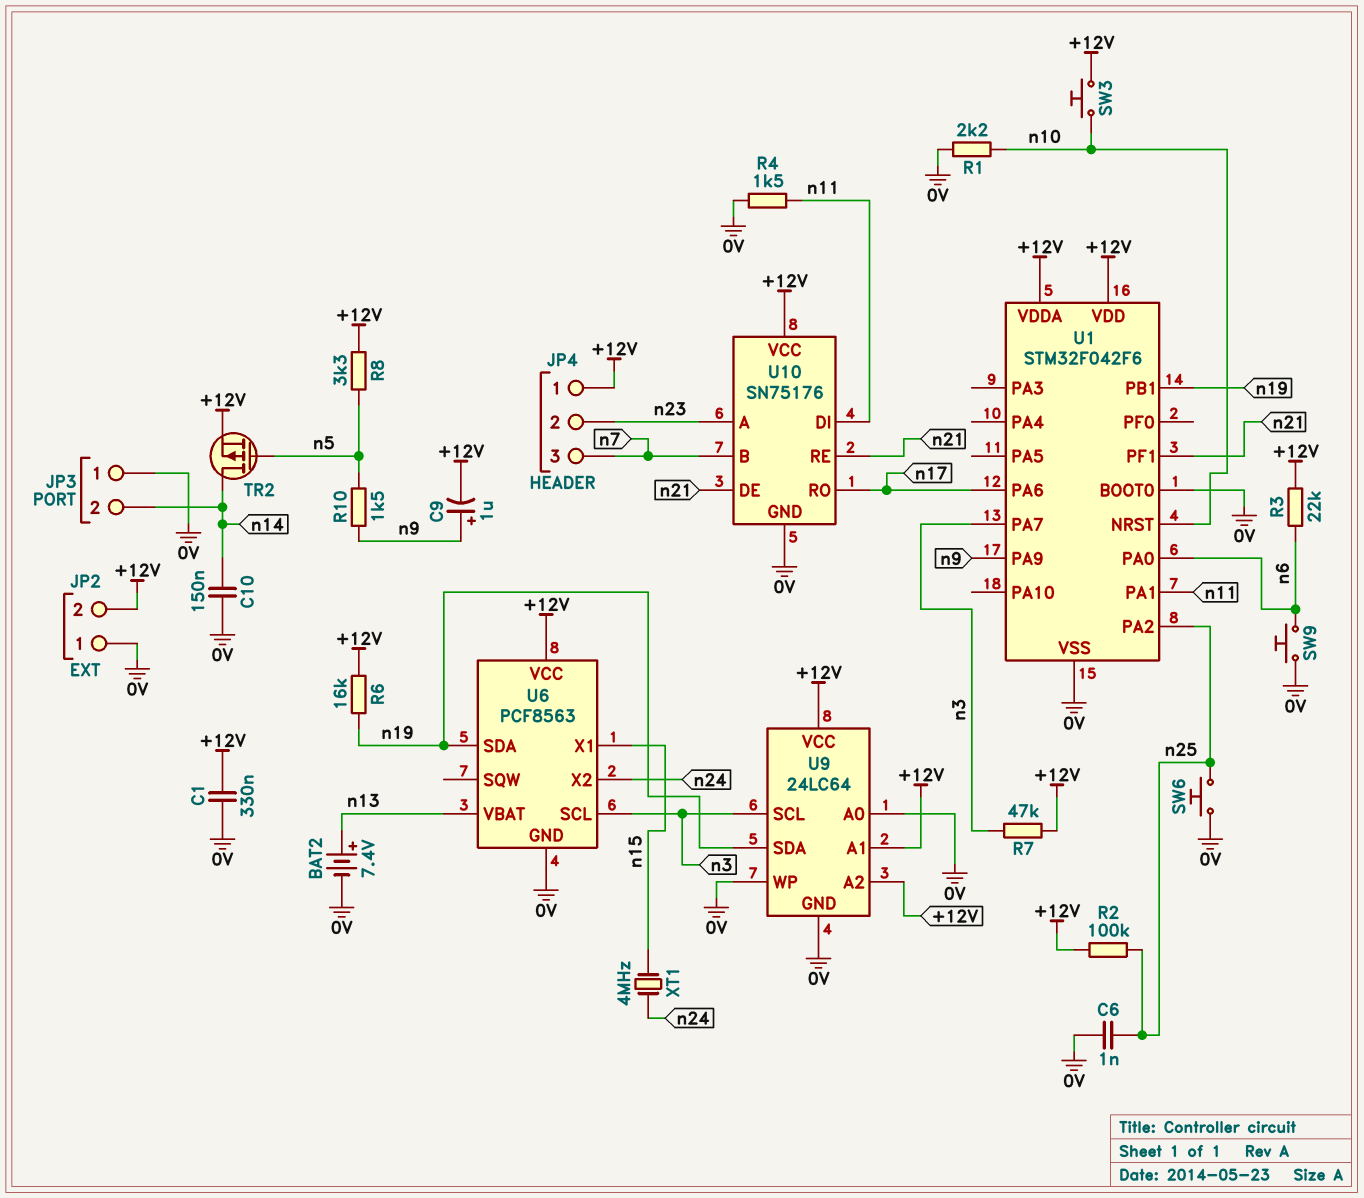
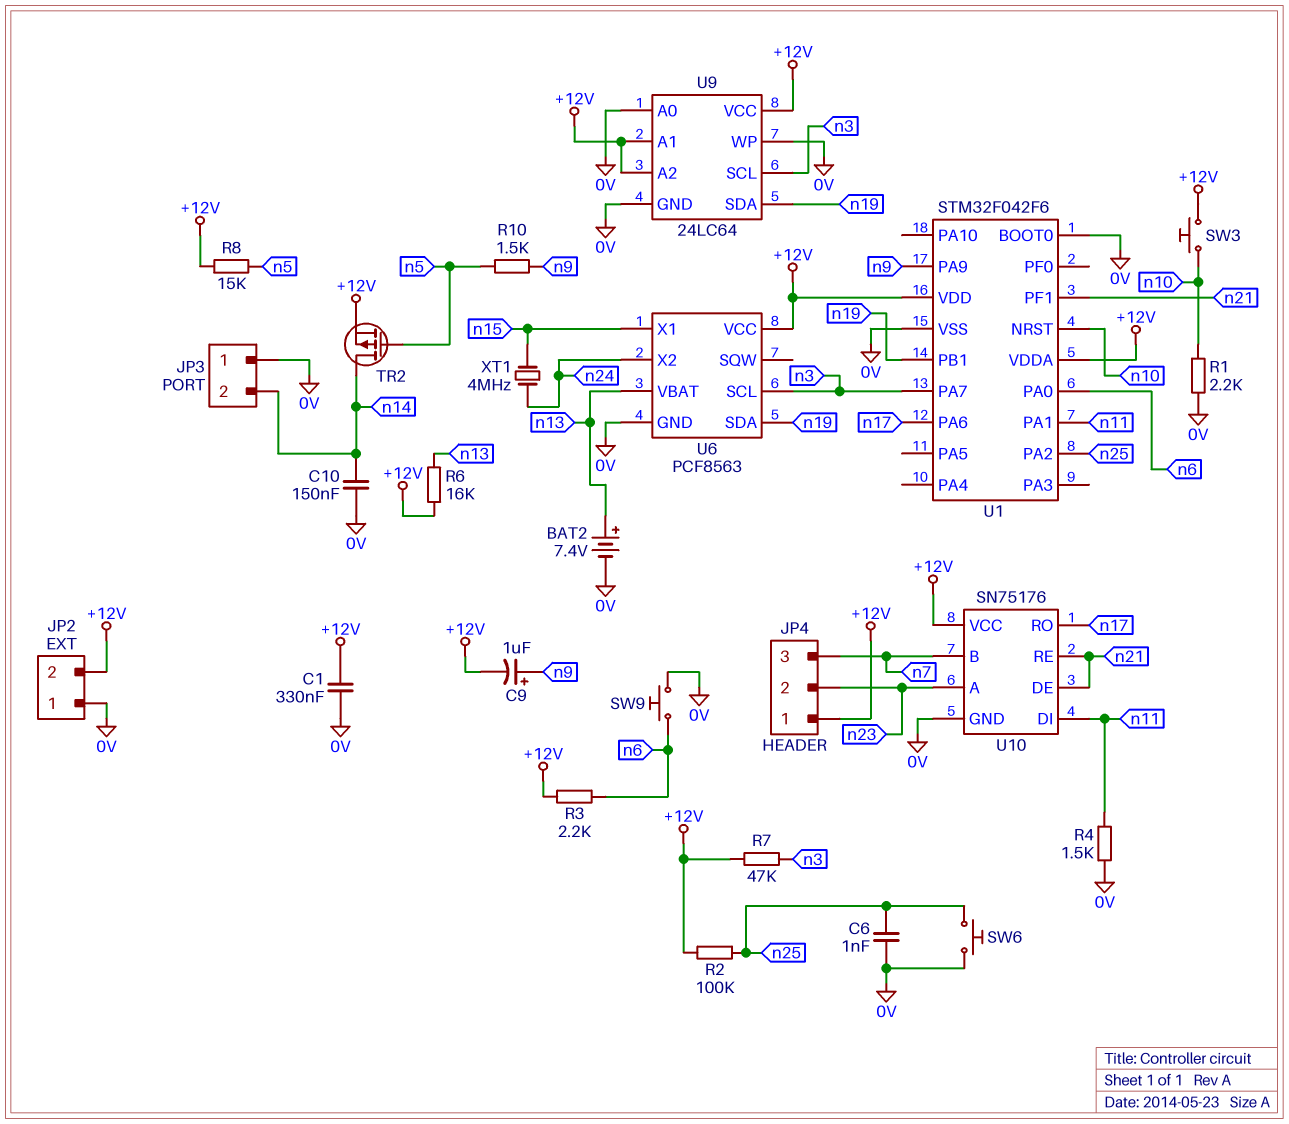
R3: 22k (+12V, n6) -> 2.2k (+12V, n6)
R6: 16k (+12V, n19) -> 16k (+12V, n13)
R8: 3.3k (+12V, n5) -> 15k (+12V, n5)

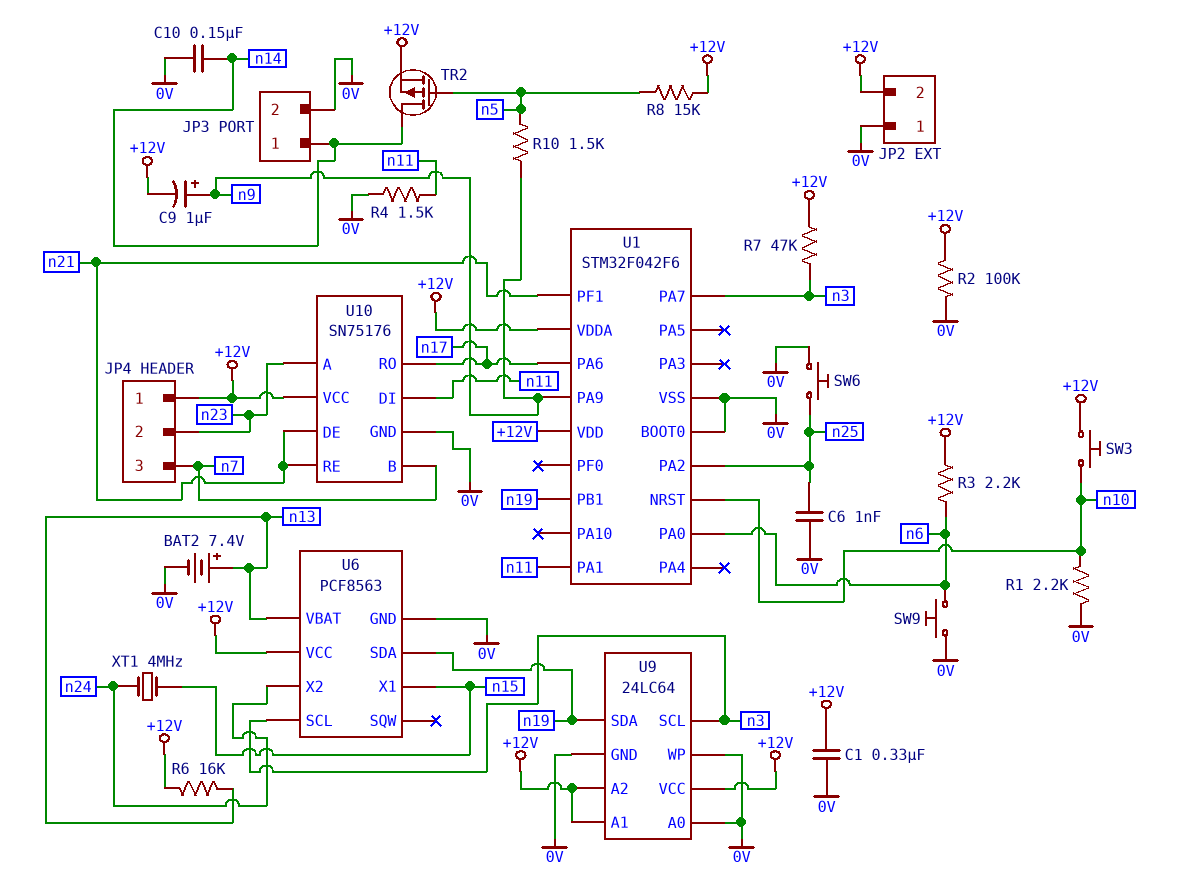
JP3 pin 1: 0V -> n14
JP3 pin 2: n14 -> 0V
R2: 100k (+12V, n25) -> 100k (+12V, 0V)

